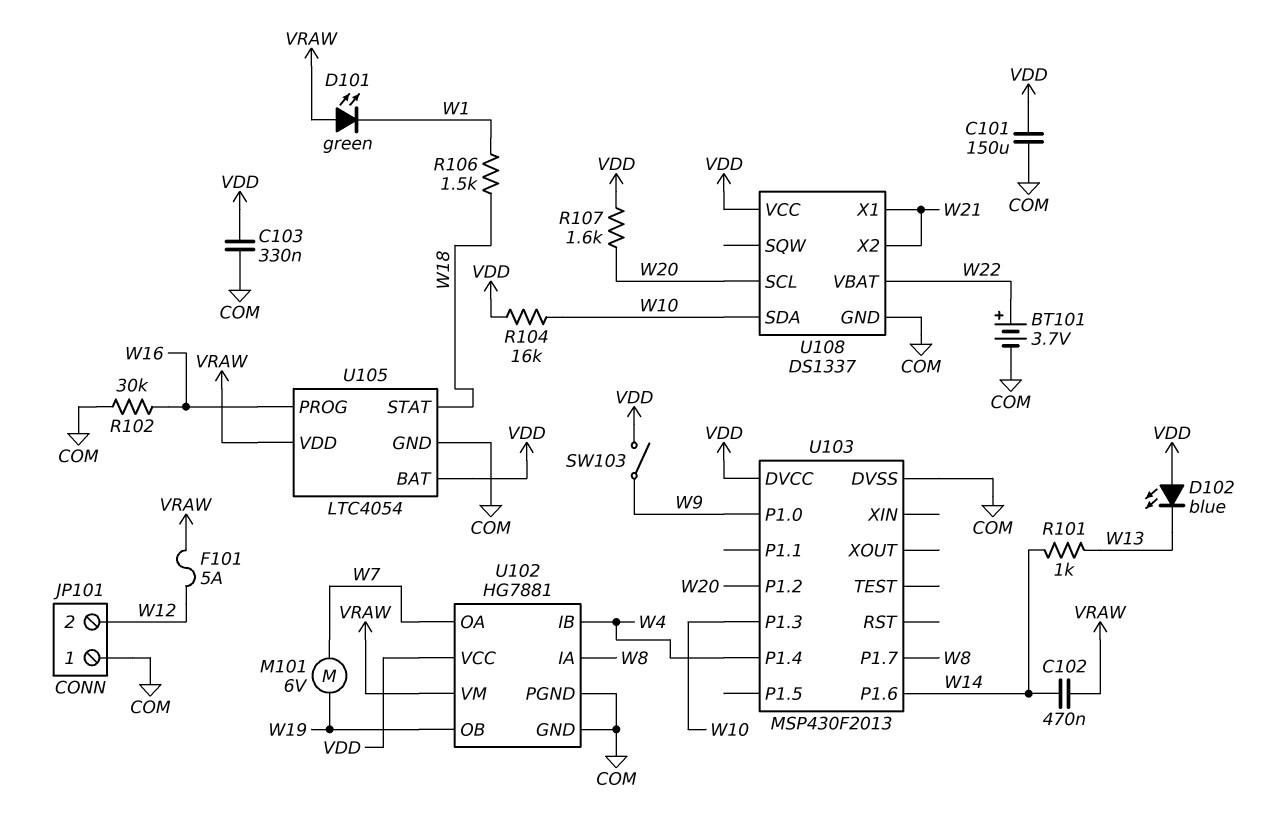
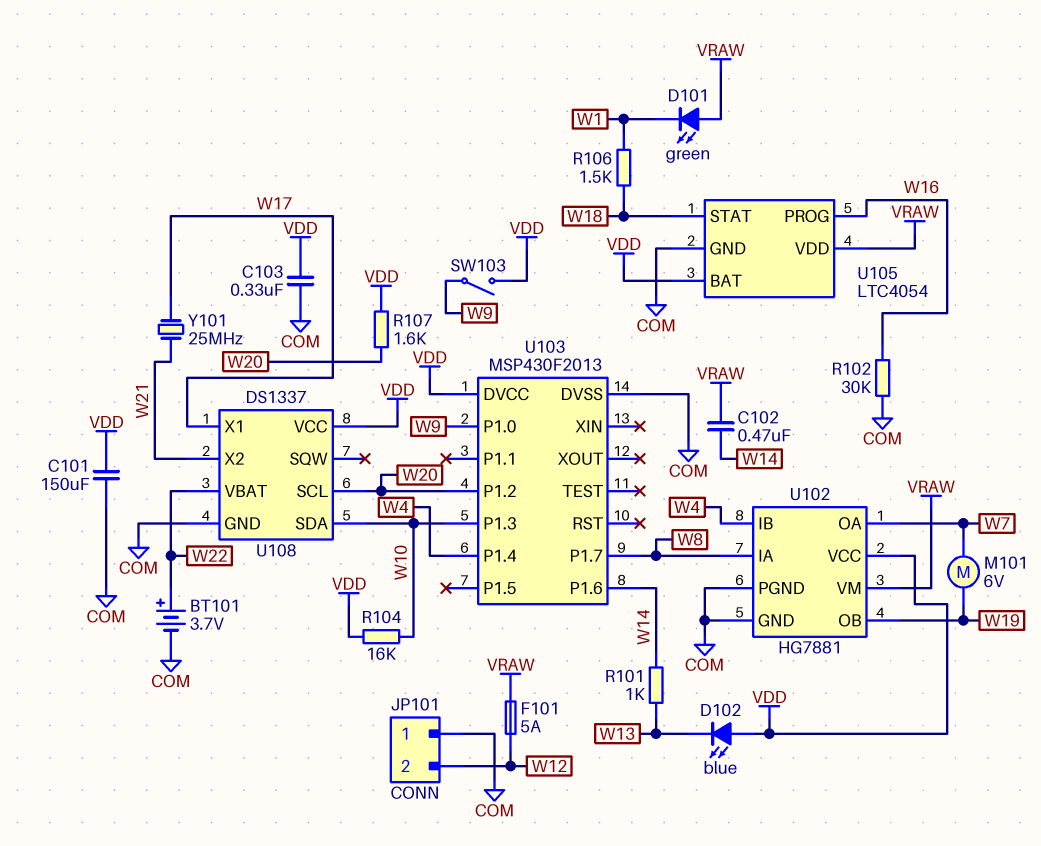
U108 pin X1: W21 -> W17
Y101: none -> 25MHz (W17, W21)

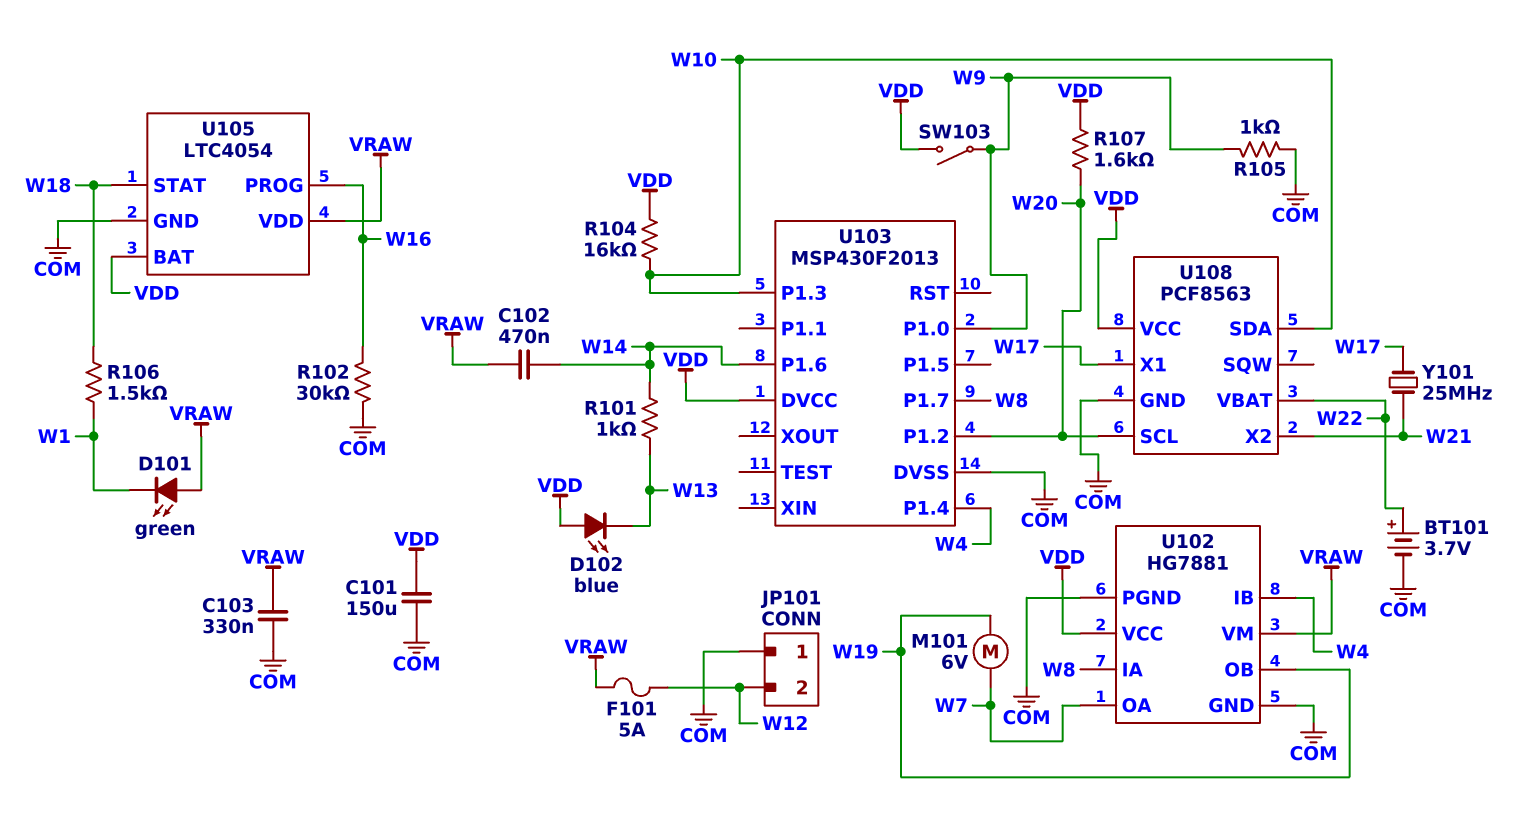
C103: 330nF (COM, VDD) -> 330nF (COM, VRAW)
R105: none -> 1k (COM, W9)
U108: DS1337 -> PCF8563

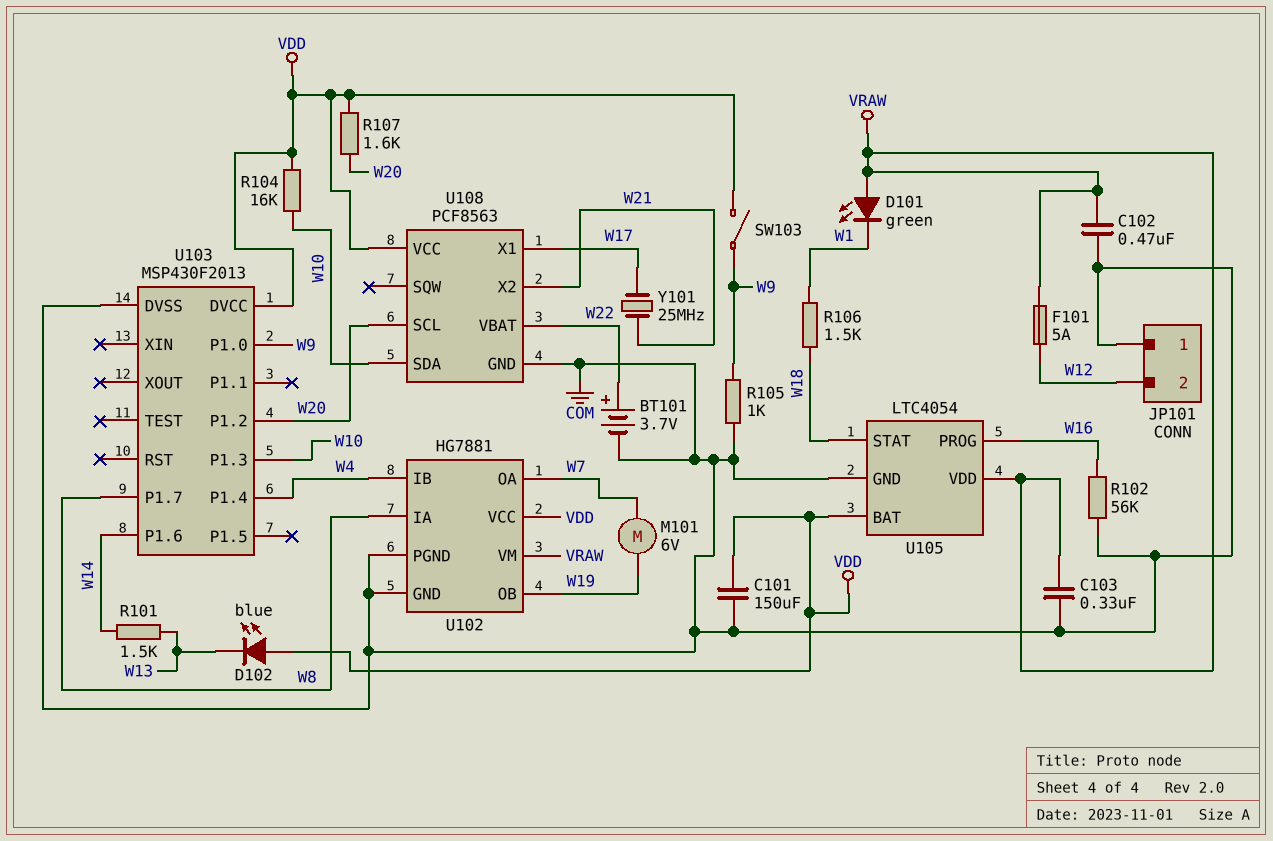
C102: 470nF (VRAW, W14) -> 470nF (COM, VRAW)
R101: 1k (W13, W14) -> 1.5k (W13, W14)
R102: 30k (COM, W16) -> 56k (COM, W16)

